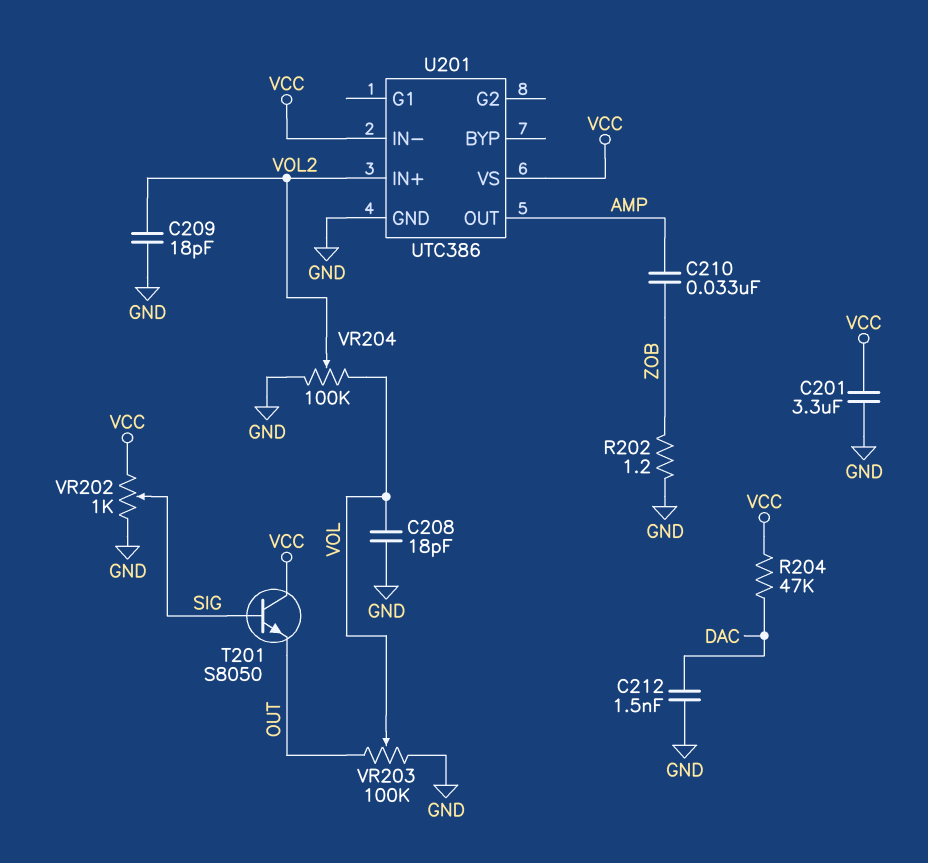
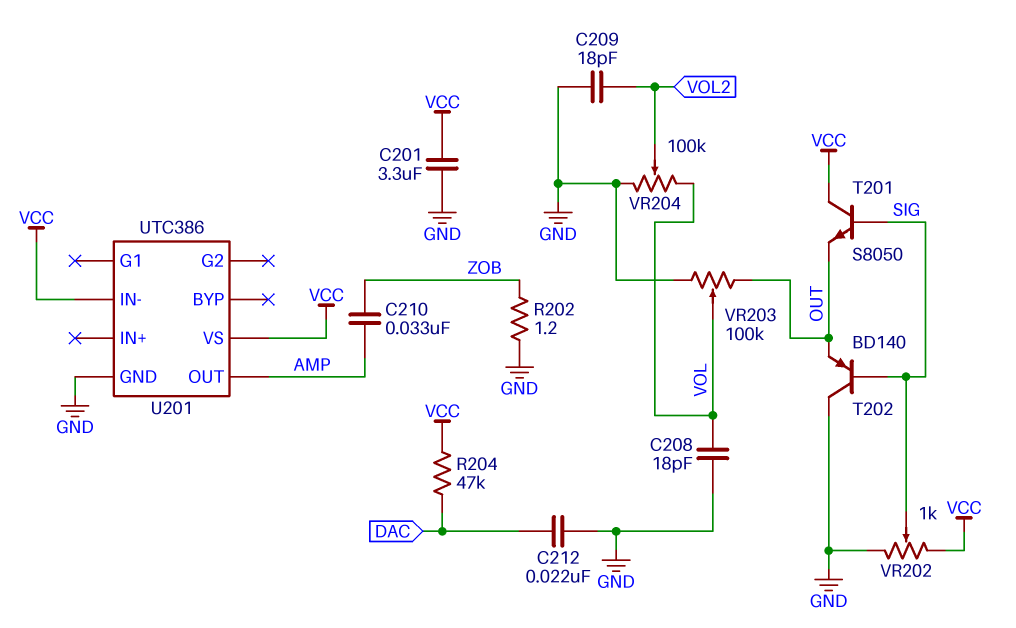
C212: 1.5nF (DAC, GND) -> 22nF (DAC, GND)
T202: none -> PNP BD140 (B SIG, C GND, E OUT)
U201 pin IN+: VOL2 -> none

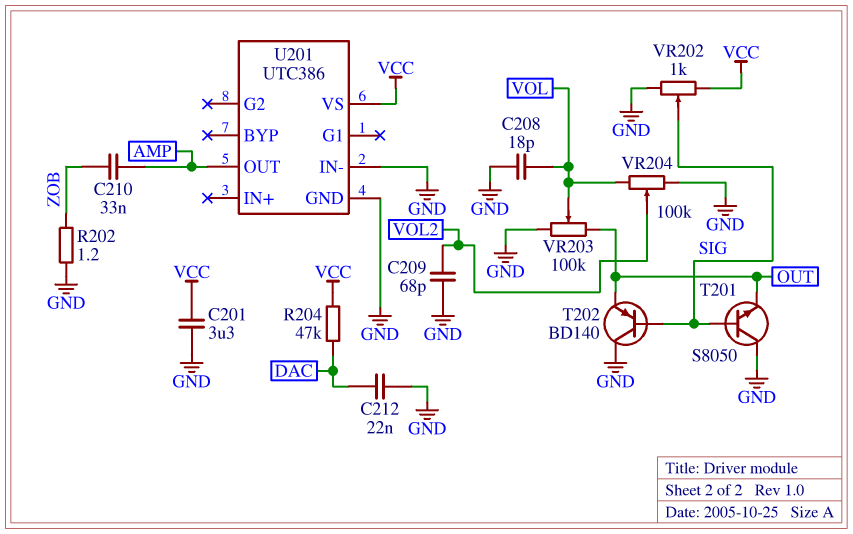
C209: 18pF (GND, VOL2) -> 68pF (GND, VOL2)
T201: NPN S8050 (B SIG, C VCC, E OUT) -> NPN S8050 (B SIG, C GND, E OUT)
U201 pin IN-: VCC -> GND

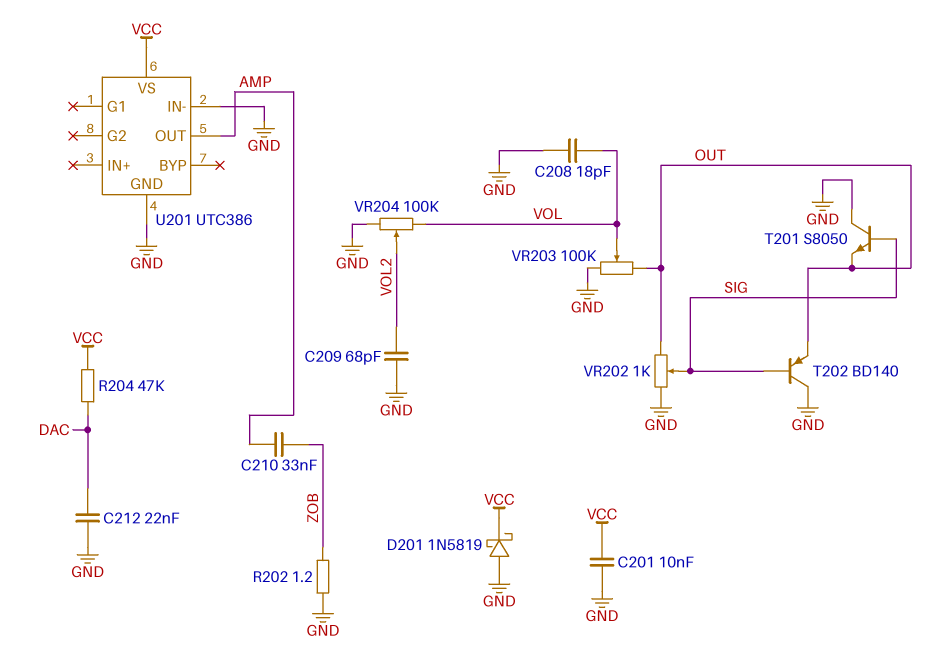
C201: 3.3uF (GND, VCC) -> 10nF (GND, VCC)
D201: none -> schottky 1N5819 (A GND, K VCC)
VR202: 1k (GND, VCC, wiper SIG) -> 1k (GND, OUT, wiper SIG)

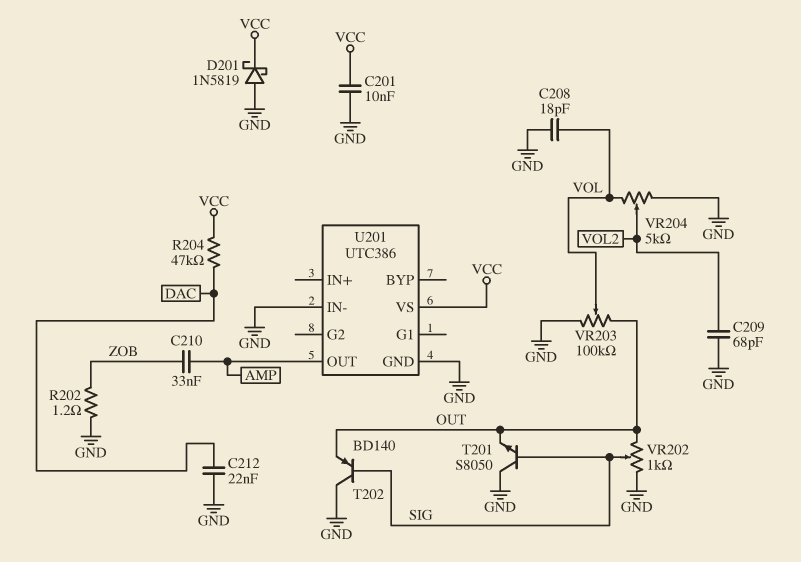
VR204: 100k (GND, VOL, wiper VOL2) -> 5k (GND, VOL, wiper VOL2)

